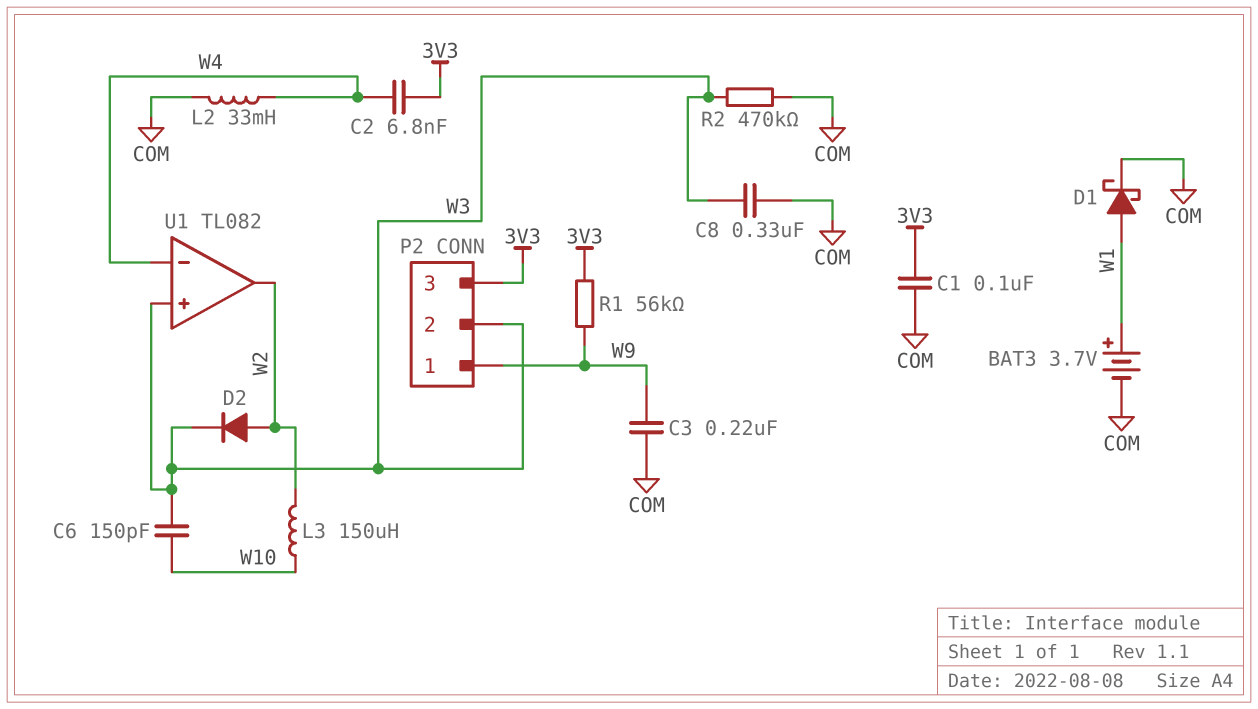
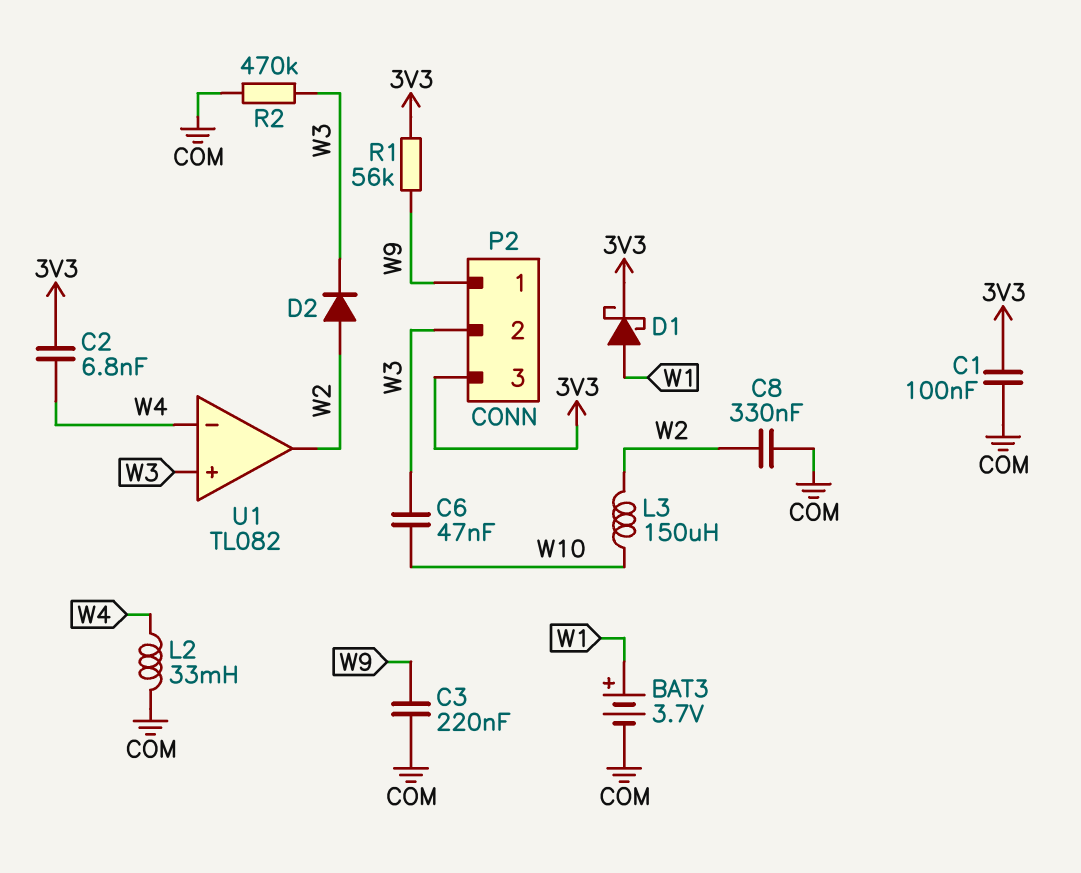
C6: 150pF (W3, W10) -> 47nF (W3, W10)
C8: 330nF (COM, W3) -> 330nF (COM, W2)
D1: schottky (A W1, K COM) -> schottky (A W1, K 3V3)

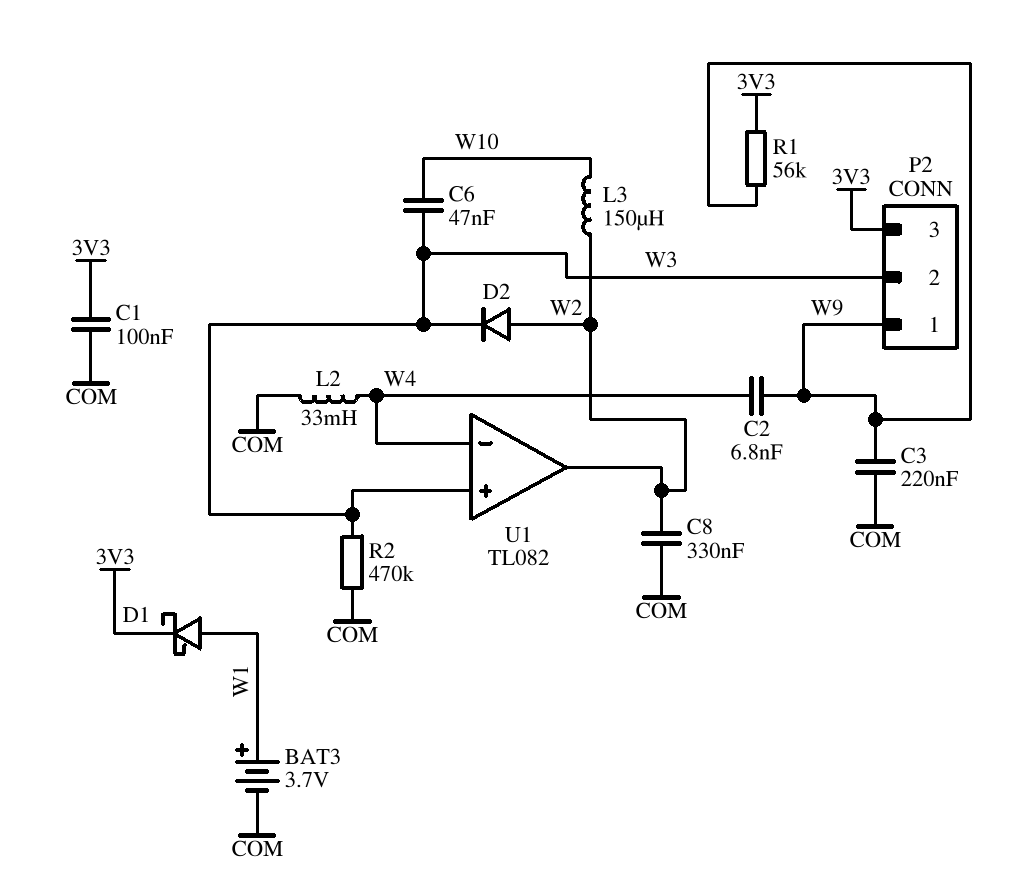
C2: 6.8nF (3V3, W4) -> 6.8nF (W4, W9)

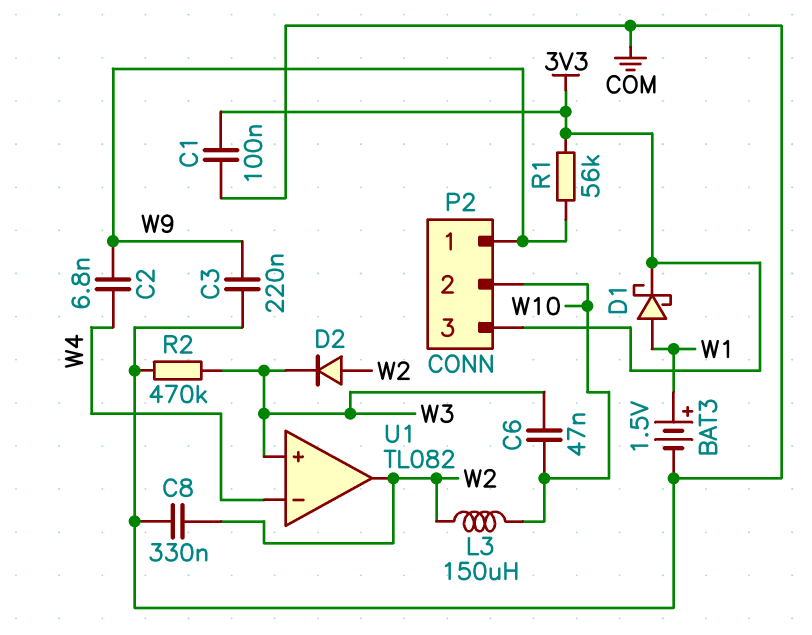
BAT3: 3.7V (plus W1, minus COM) -> 1.5V (plus W1, minus COM)
L2: 33mH (COM, W4) -> none
P2 pin 2: W3 -> W10

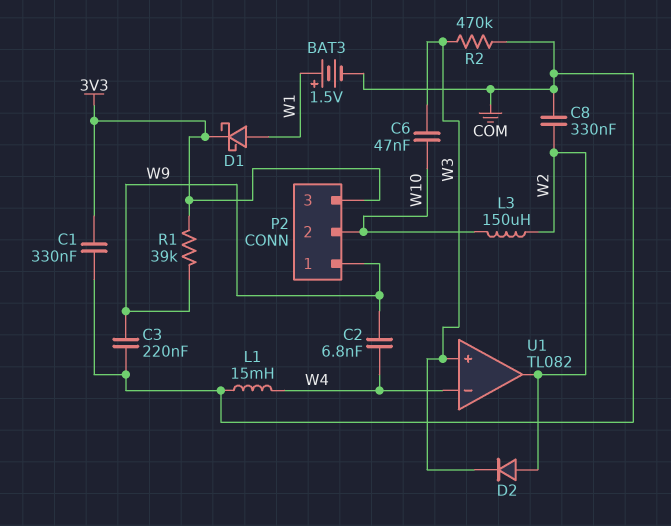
C1: 100nF (3V3, COM) -> 330nF (3V3, COM)
L1: none -> 15mH (COM, W4)
R1: 56k (3V3, W9) -> 39k (3V3, W9)

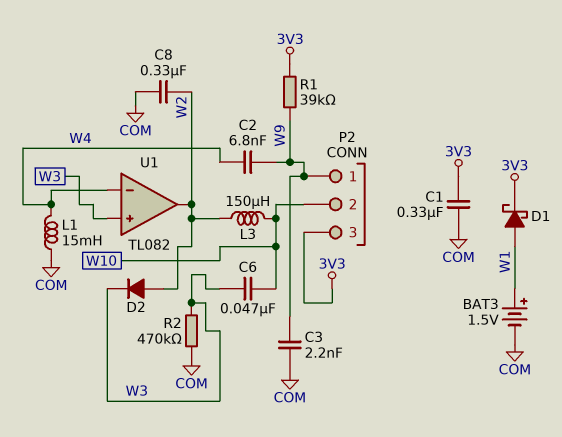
C3: 220nF (COM, W9) -> 2.2nF (COM, W9)

